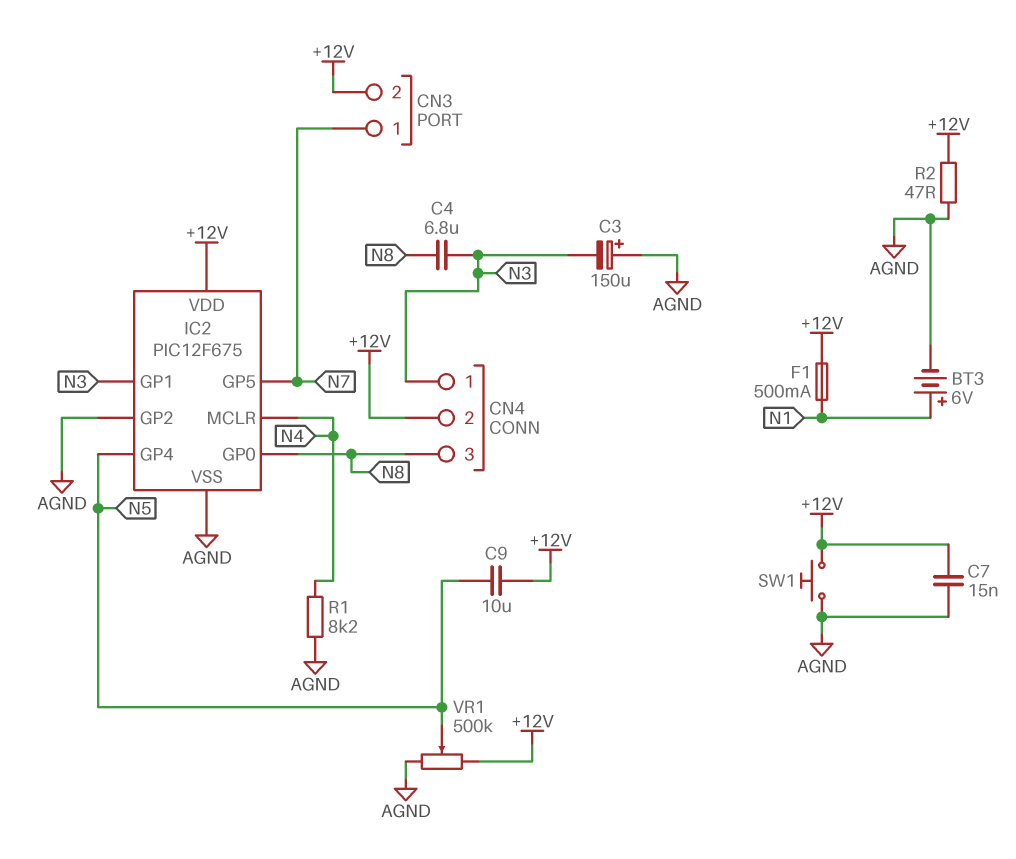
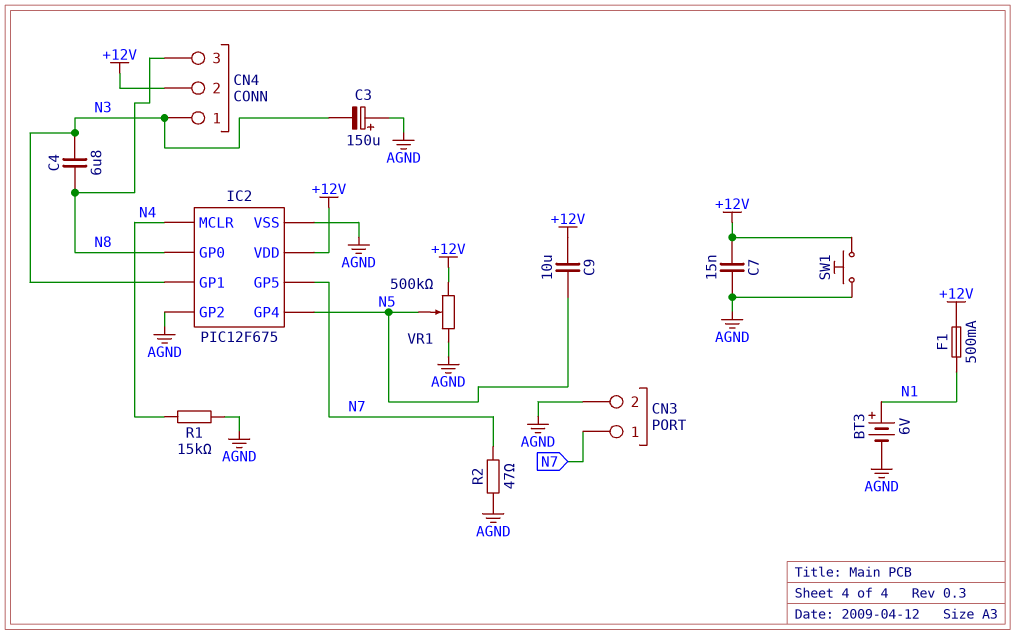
CN3 pin 2: +12V -> AGND
R1: 8.2k (AGND, N4) -> 15k (AGND, N4)
R2: 47 (+12V, AGND) -> 47 (AGND, N7)

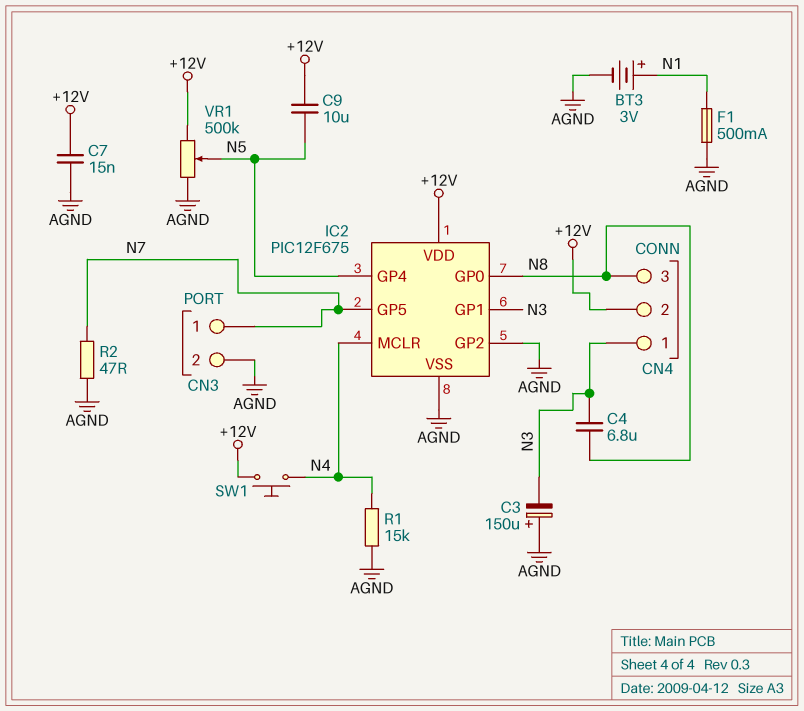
BT3: 6V (plus N1, minus AGND) -> 3V (plus N1, minus AGND)
F1: 500mA (+12V, N1) -> 500mA (AGND, N1)
SW1: button (+12V, AGND) -> button (+12V, N4)

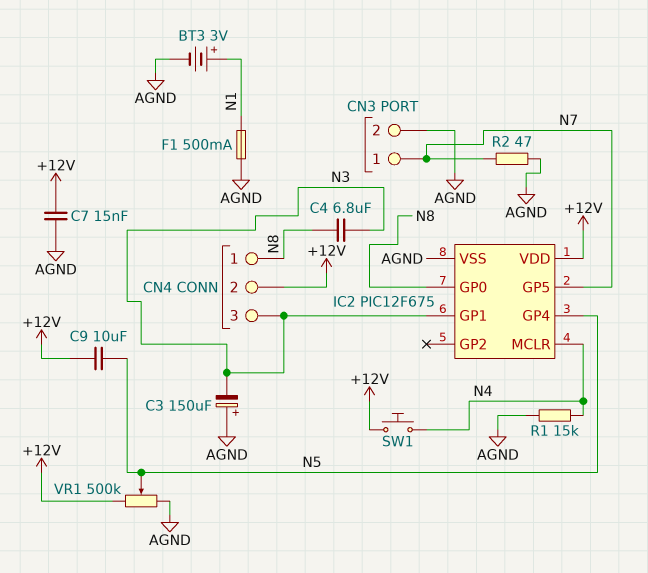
CN4 pin 1: N3 -> N8
CN4 pin 3: N8 -> N3
IC2 pin GP2: AGND -> none

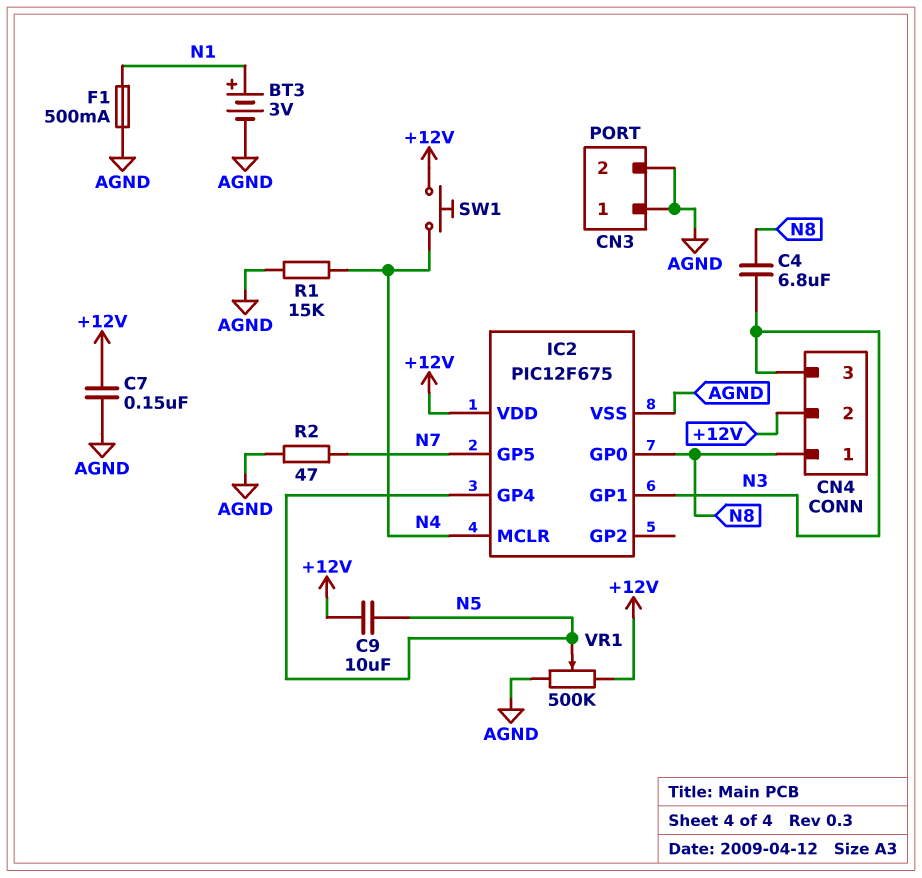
C3: 150uF (plus AGND, minus N3) -> none
C7: 15nF (+12V, AGND) -> 150nF (+12V, AGND)
CN3 pin 1: N7 -> AGND

